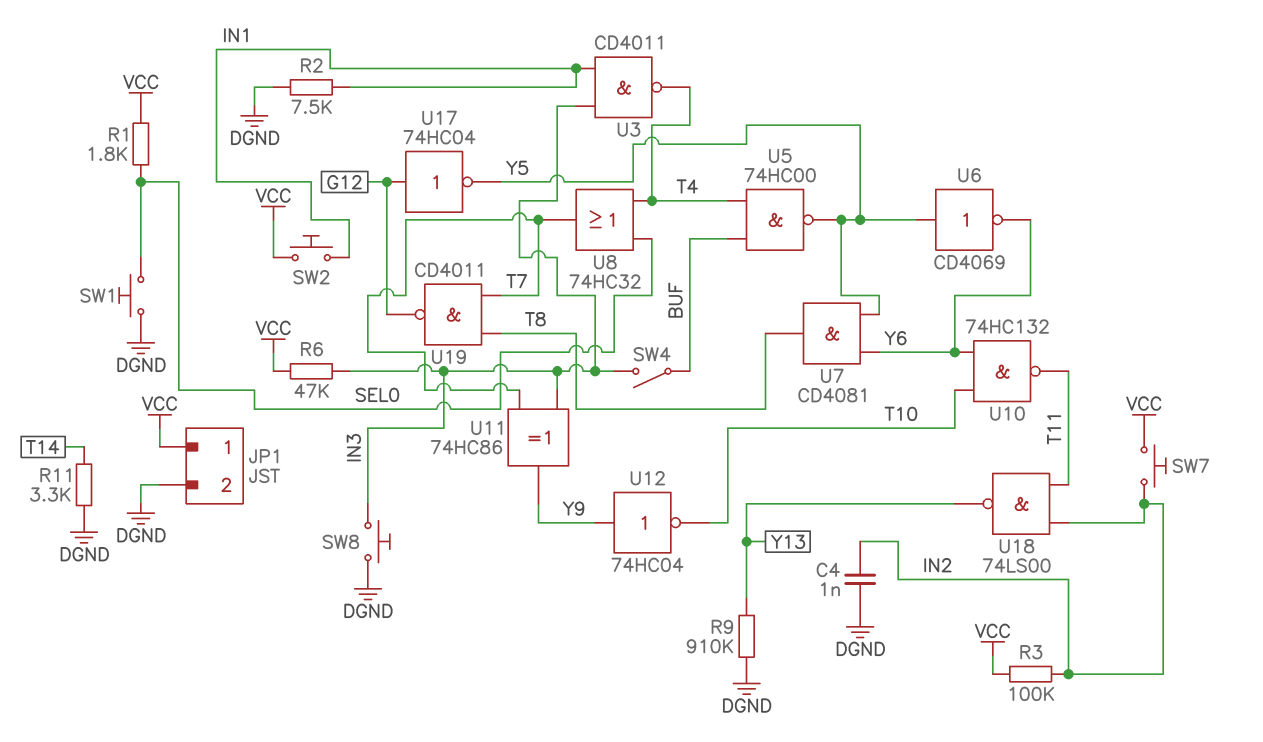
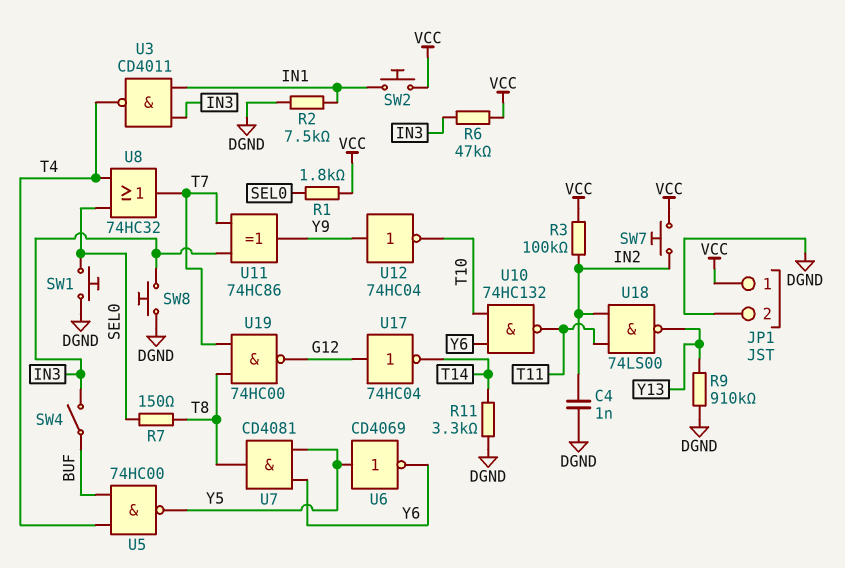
R7: none -> 150 (SEL0, T8)
U17: NOT 74HC04 (in G12, out Y5) -> NOT 74HC04 (in G12, out T14)
U19: NAND CD4011 (in T7, in T8, out G12) -> NAND 74HC00 (in T7, in T8, out G12)

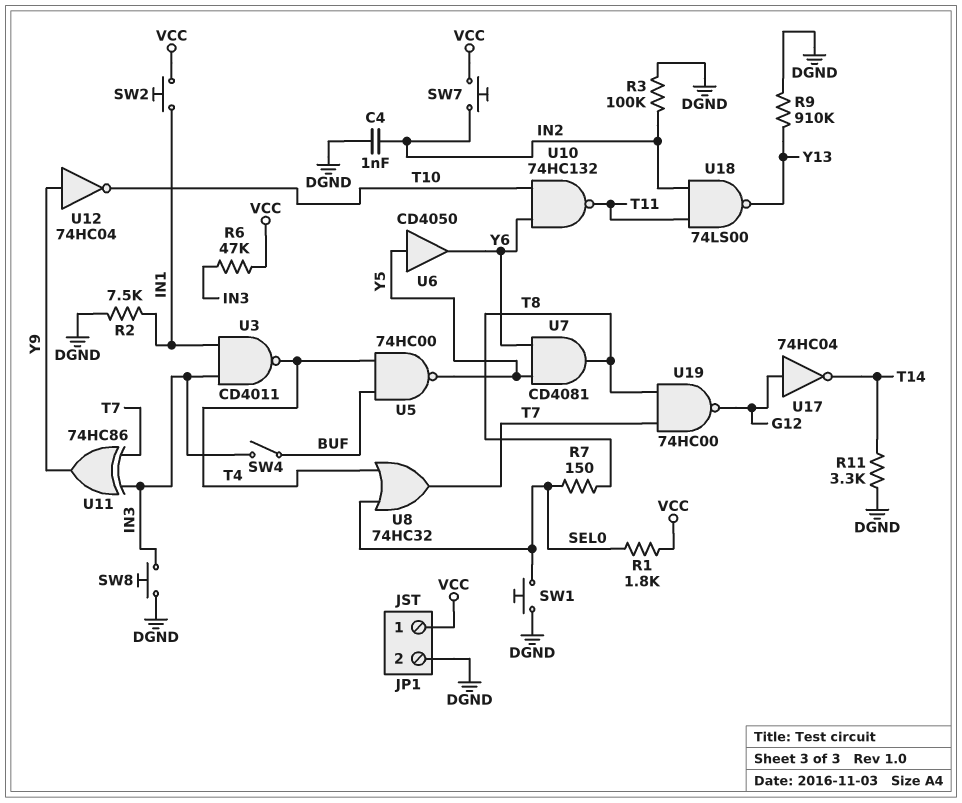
R3: 100k (IN2, VCC) -> 100k (DGND, IN2)
U6: NOT CD4069 (in Y5, out Y6) -> buffer CD4050 (in Y5, out Y6)

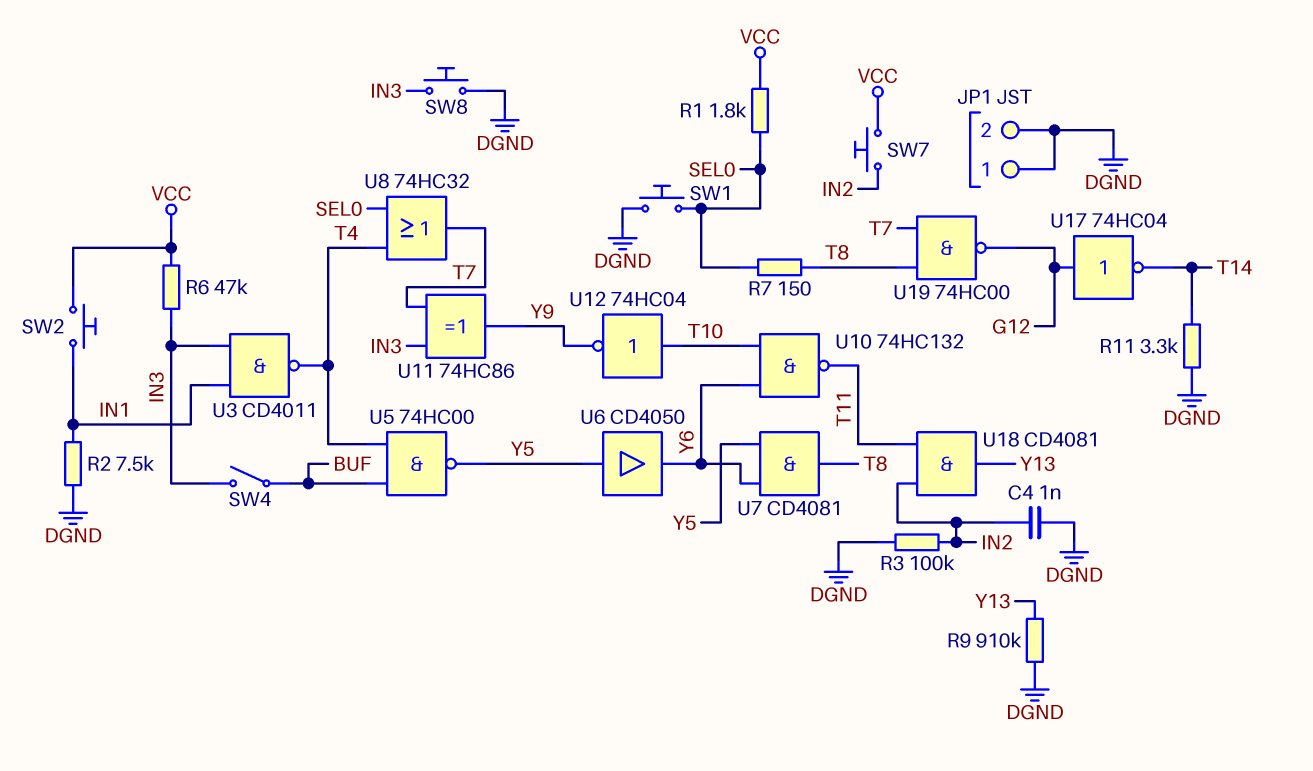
JP1 pin 1: VCC -> DGND
U12: NOT 74HC04 (in Y9, out T10) -> NOT 74HC04 (in T10, out Y9)
U18: NAND 74LS00 (in IN2, in T11, out Y13) -> AND CD4081 (in IN2, in T11, out Y13)

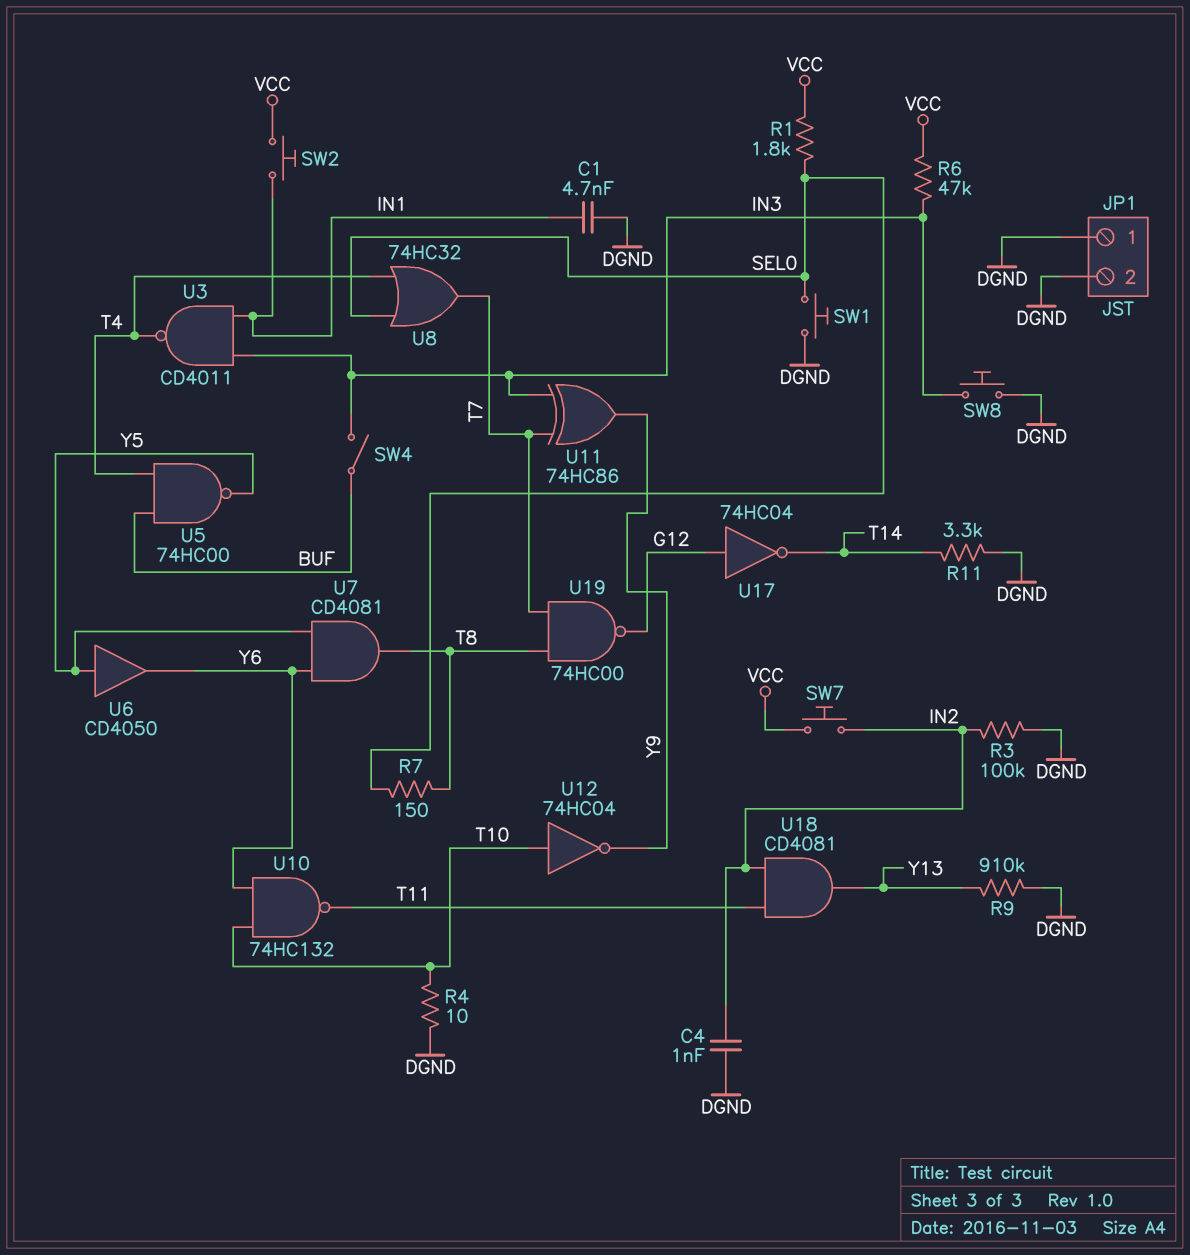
C1: none -> 4.7nF (DGND, IN1)
R2: 7.5k (DGND, IN1) -> none
R4: none -> 10 (DGND, T10)

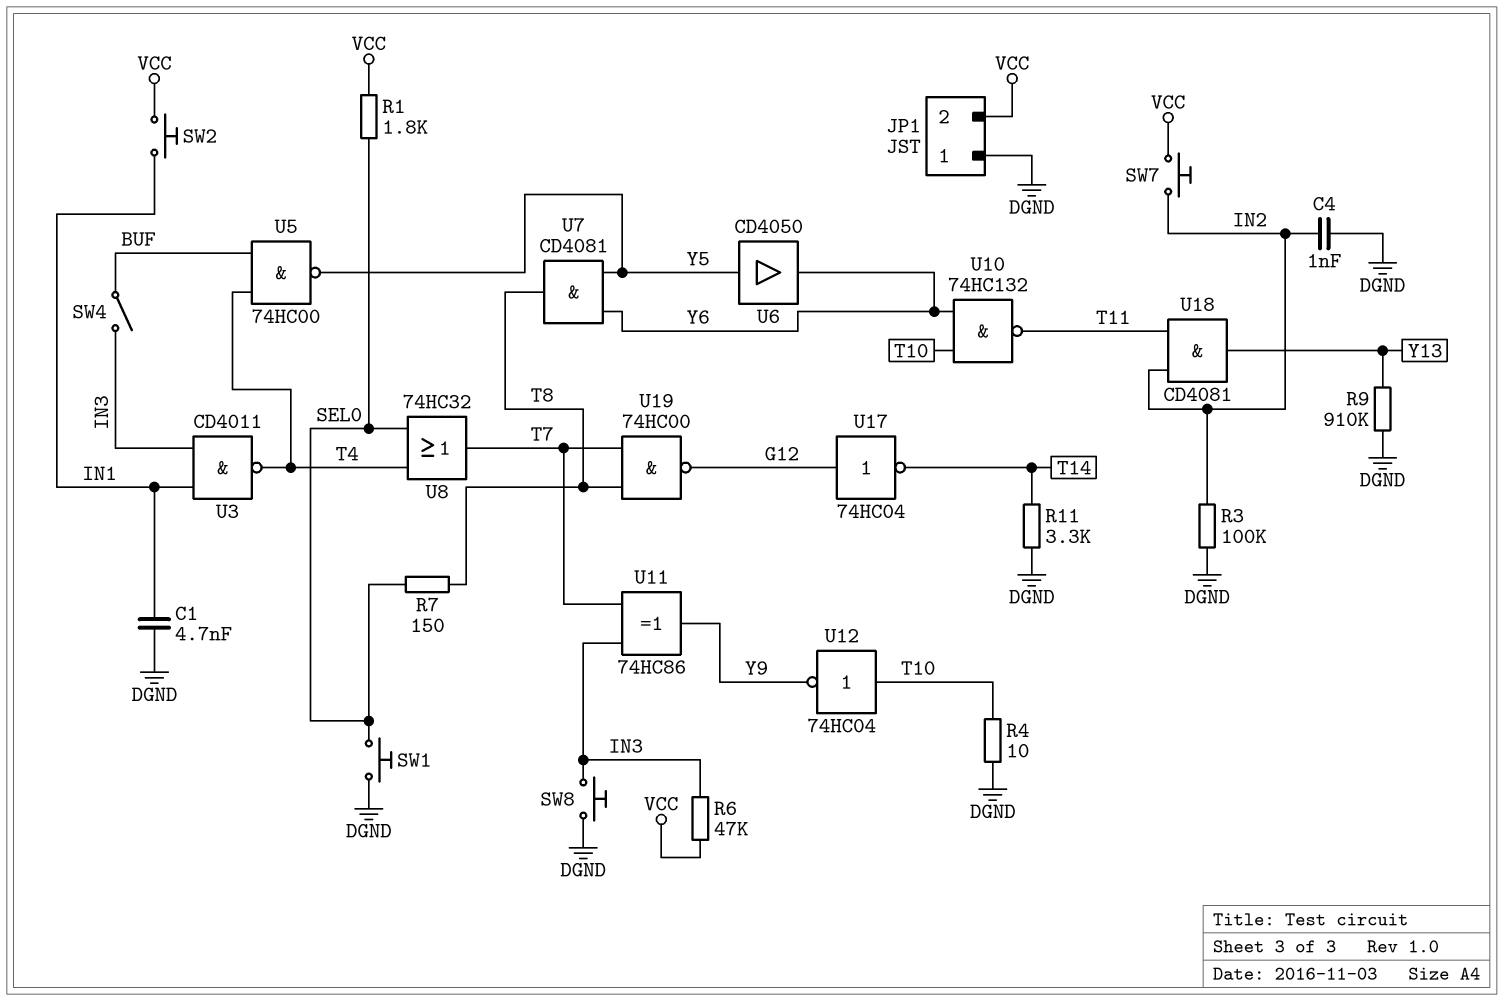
JP1 pin 2: DGND -> VCC

